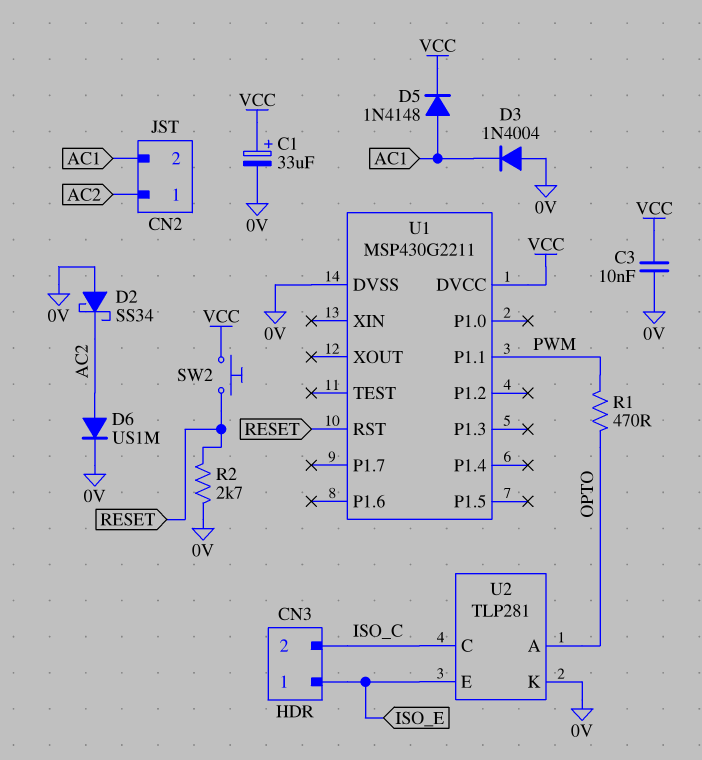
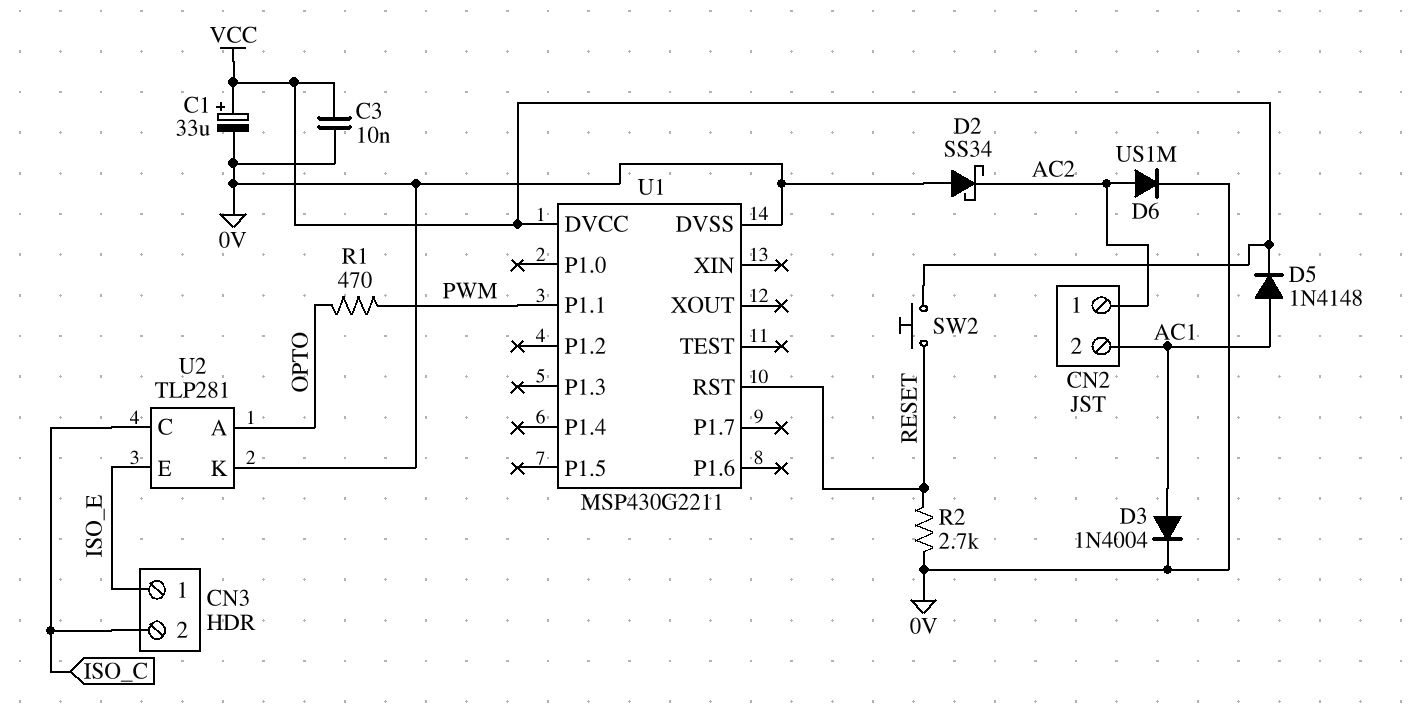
D3: diode 1N4004 (A 0V, K AC1) -> diode 1N4004 (A AC1, K 0V)

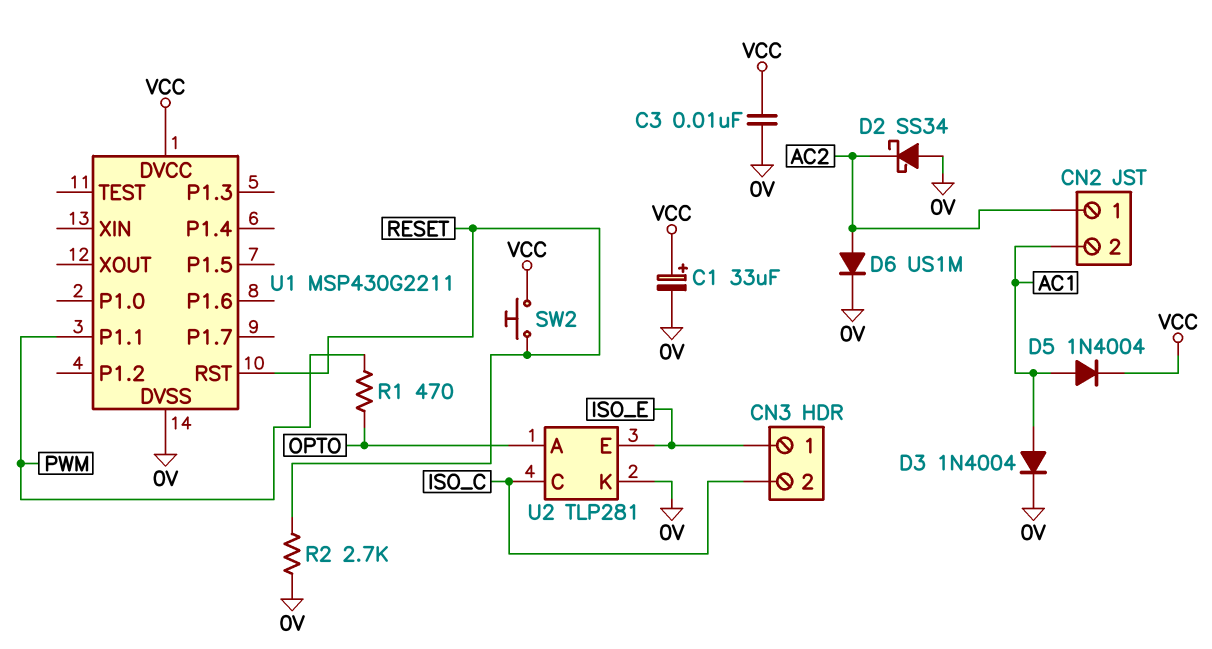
D5: diode 1N4148 (A AC1, K VCC) -> diode 1N4004 (A AC1, K VCC)

